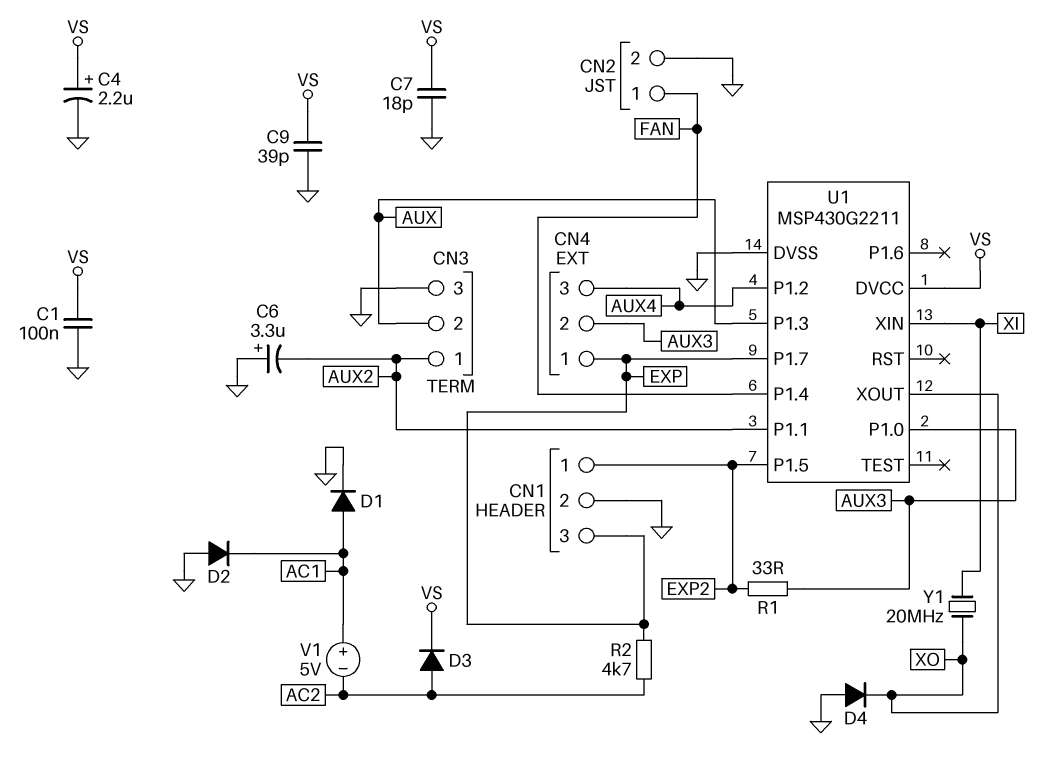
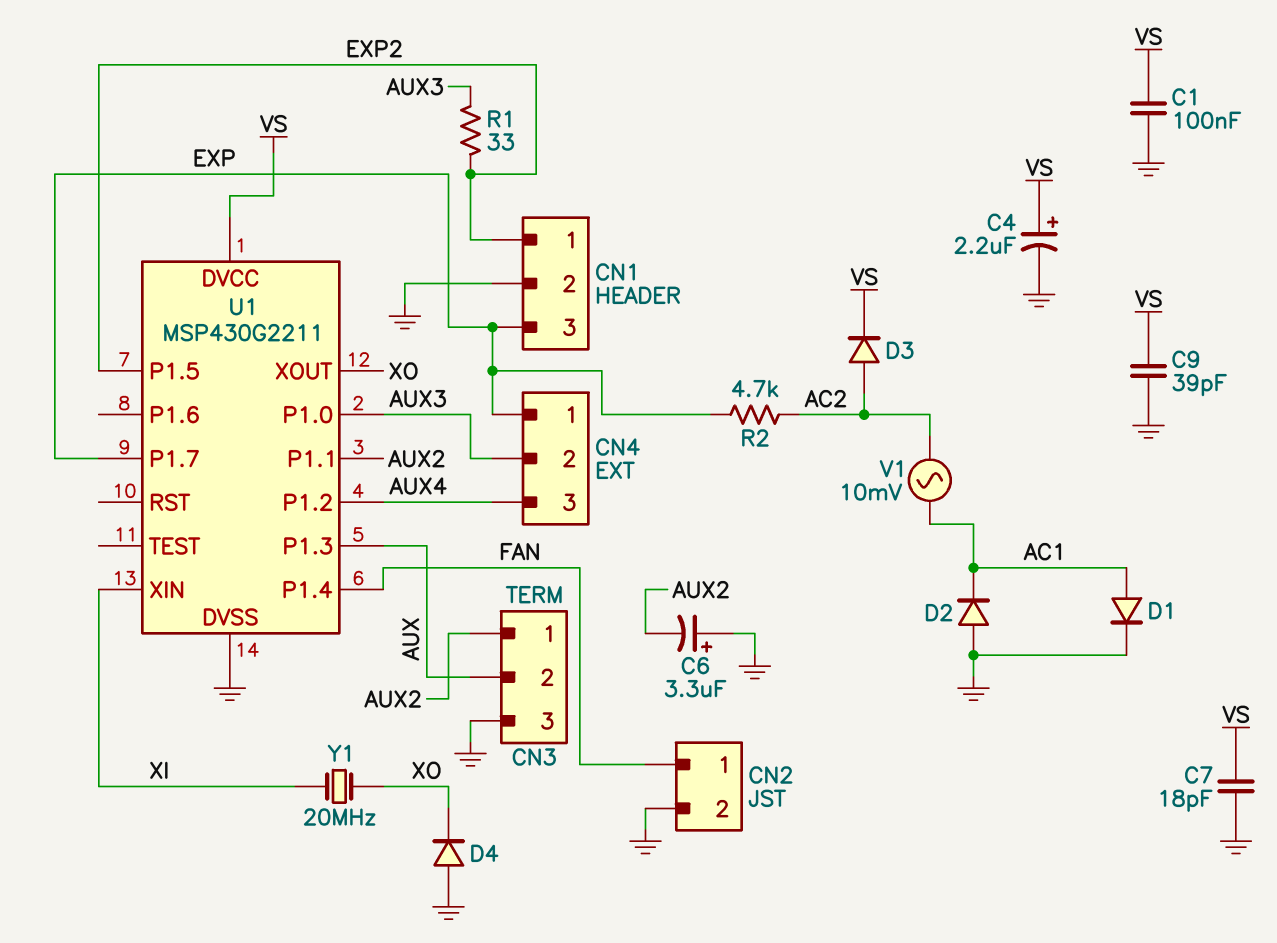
V1: 5V (plus AC1, minus AC2) -> AC 10mV (AC1, AC2)

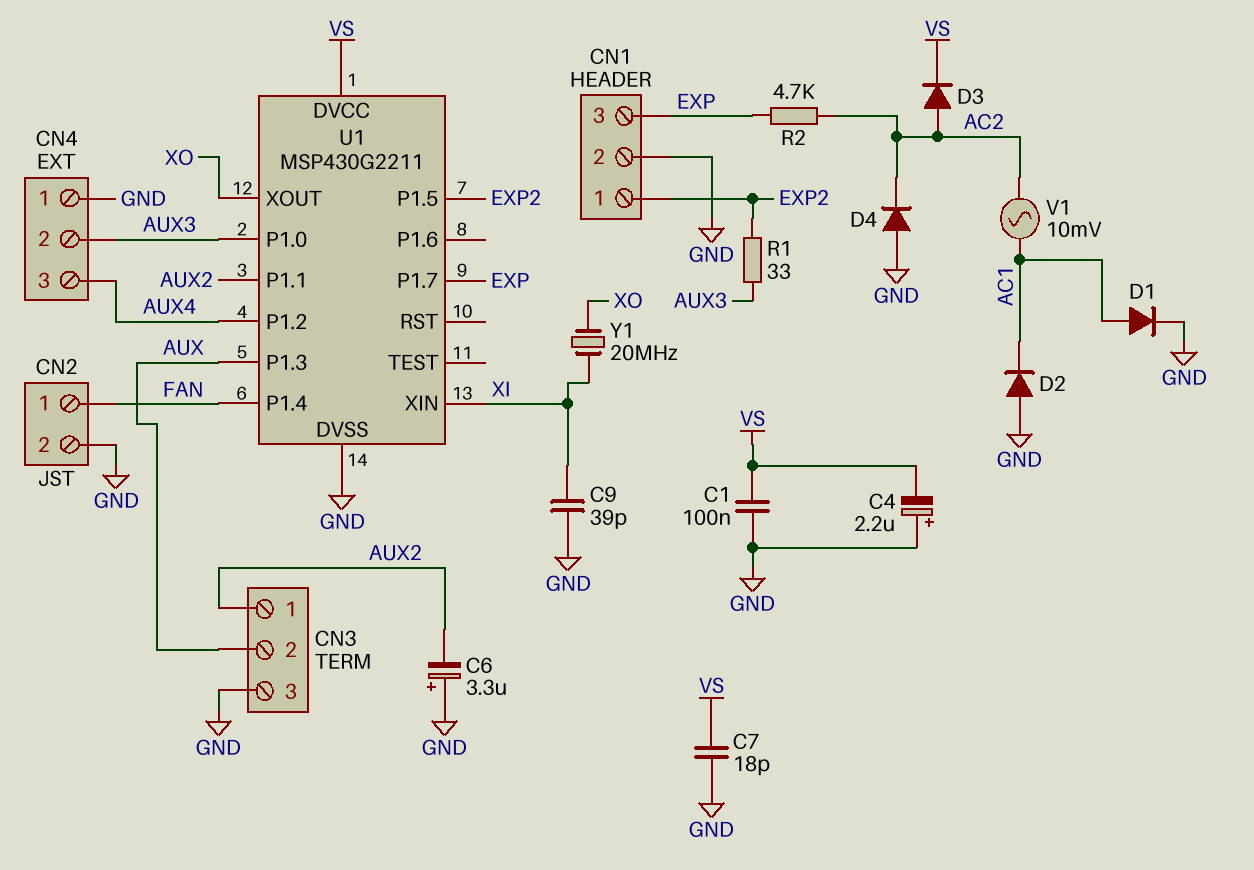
C4: 2.2uF (plus VS, minus GND) -> 2.2uF (plus GND, minus VS)
C9: 39pF (GND, VS) -> 39pF (GND, XI)
CN4 pin 1: EXP -> GND
D4: diode (A GND, K XO) -> diode (A GND, K AC2)

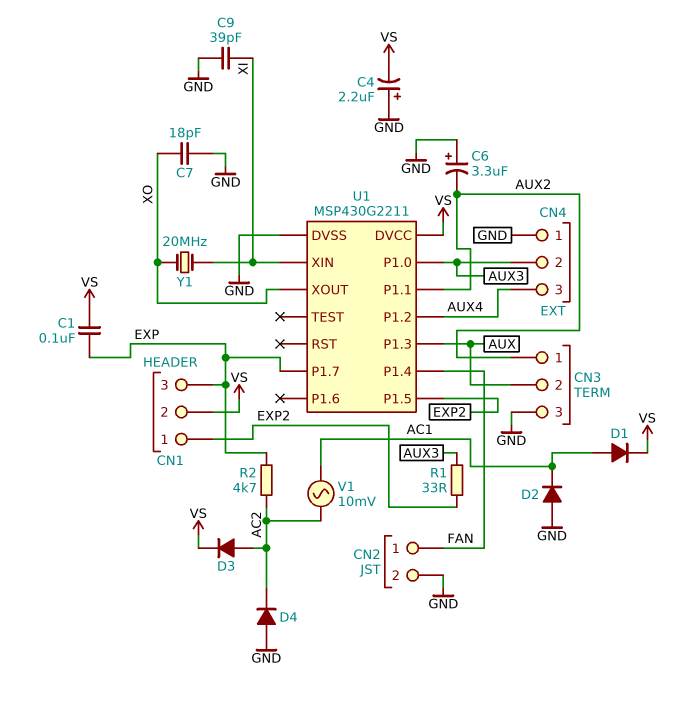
C1: 100nF (GND, VS) -> 100nF (EXP, VS)
C7: 18pF (GND, VS) -> 18pF (GND, XO)
CN1 pin 2: GND -> VS
D1: diode (A AC1, K GND) -> diode (A AC1, K VS)

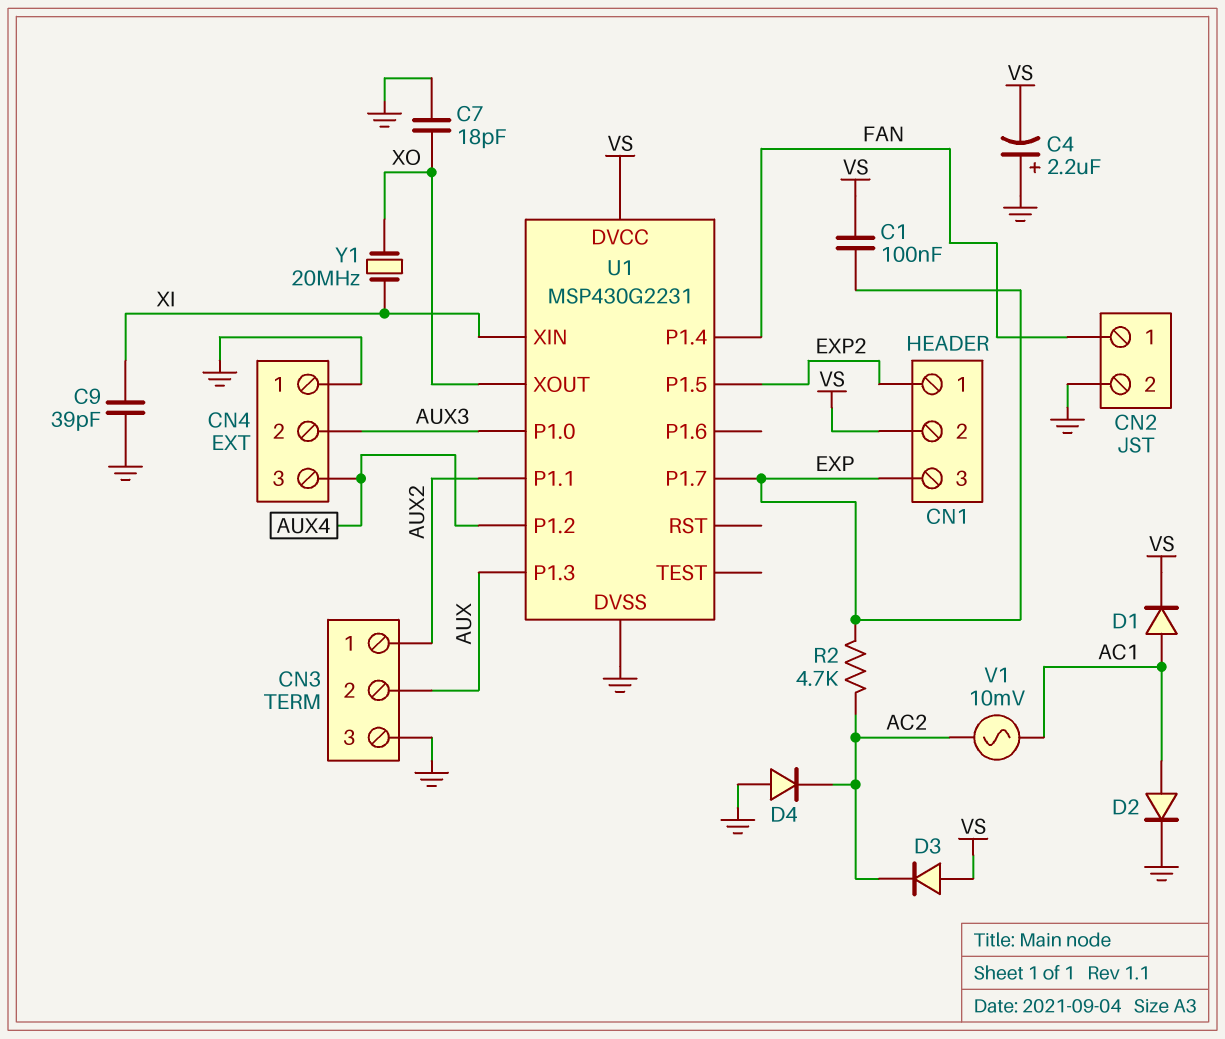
C6: 3.3uF (plus GND, minus AUX2) -> none
D2: diode (A GND, K AC1) -> diode (A AC1, K GND)
D3: diode (A AC2, K VS) -> diode (A VS, K AC2)
R1: 33 (AUX3, EXP2) -> none
U1: MSP430G2211 -> MSP430G2231

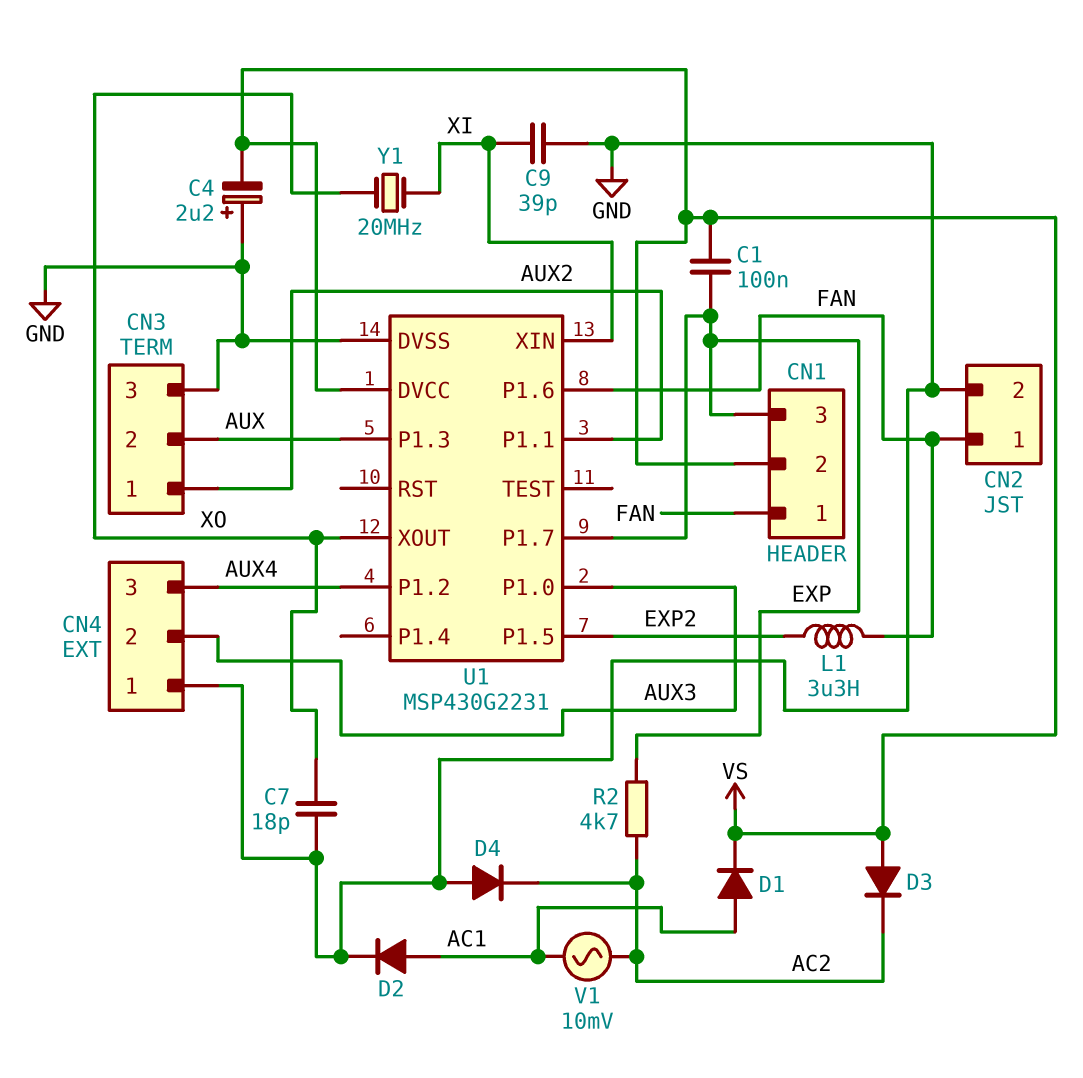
CN1 pin 1: EXP2 -> FAN
L1: none -> 3.3uH (EXP2, FAN)
U1 pin P1.4: FAN -> none
U1 pin P1.6: none -> FAN

